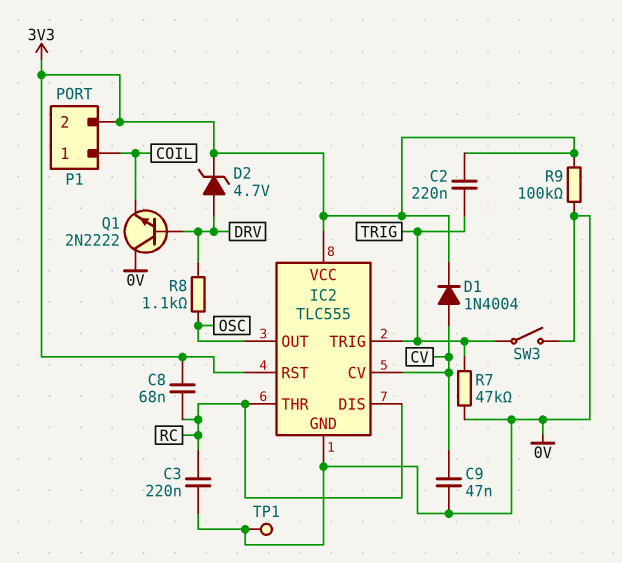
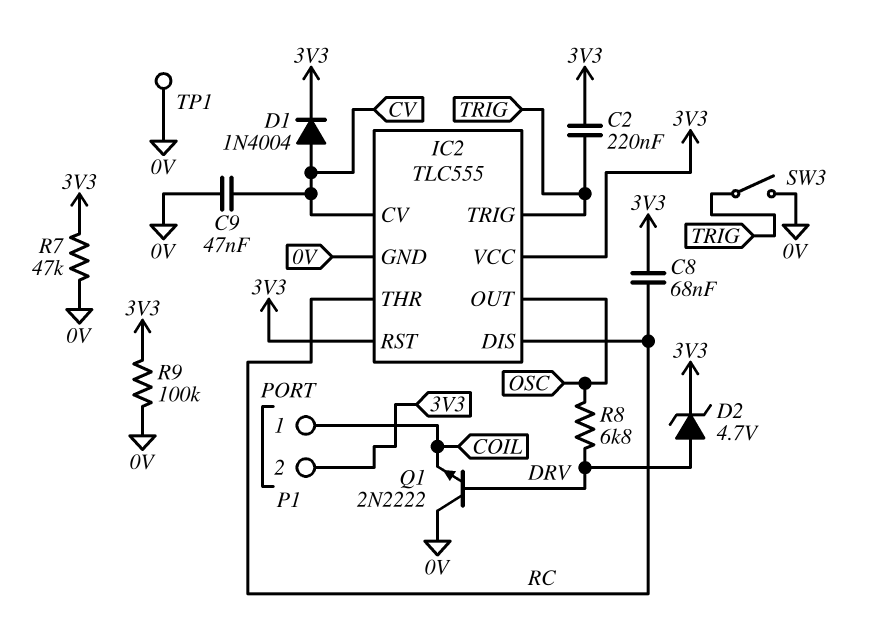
C3: 220nF (0V, RC) -> none
R7: 47k (0V, TRIG) -> 47k (0V, 3V3)
R8: 1.1k (DRV, OSC) -> 6.8k (DRV, OSC)

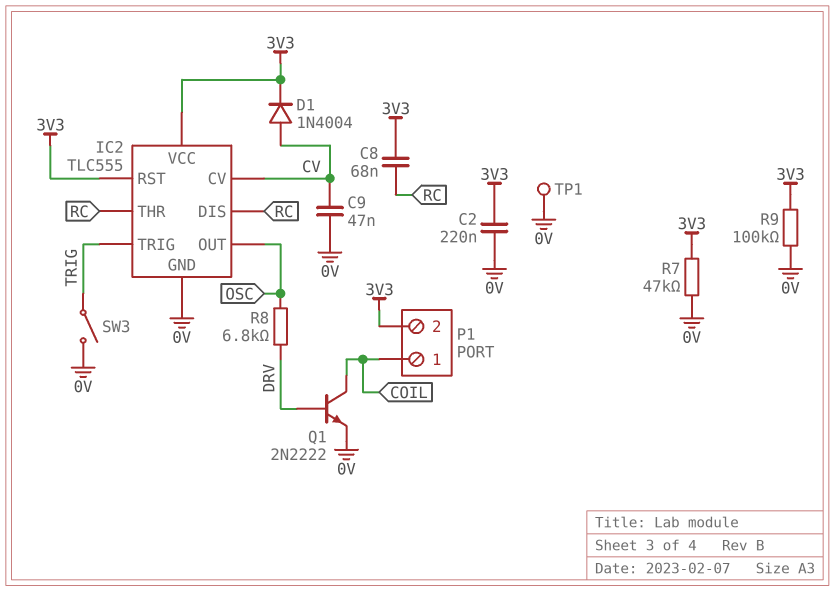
C2: 220nF (3V3, TRIG) -> 220nF (0V, 3V3)
D2: zener 4.7V (A DRV, K 3V3) -> none
Q1: NPN 2N2222 (B DRV, C 0V, E COIL) -> NPN 2N2222 (B DRV, C COIL, E 0V)

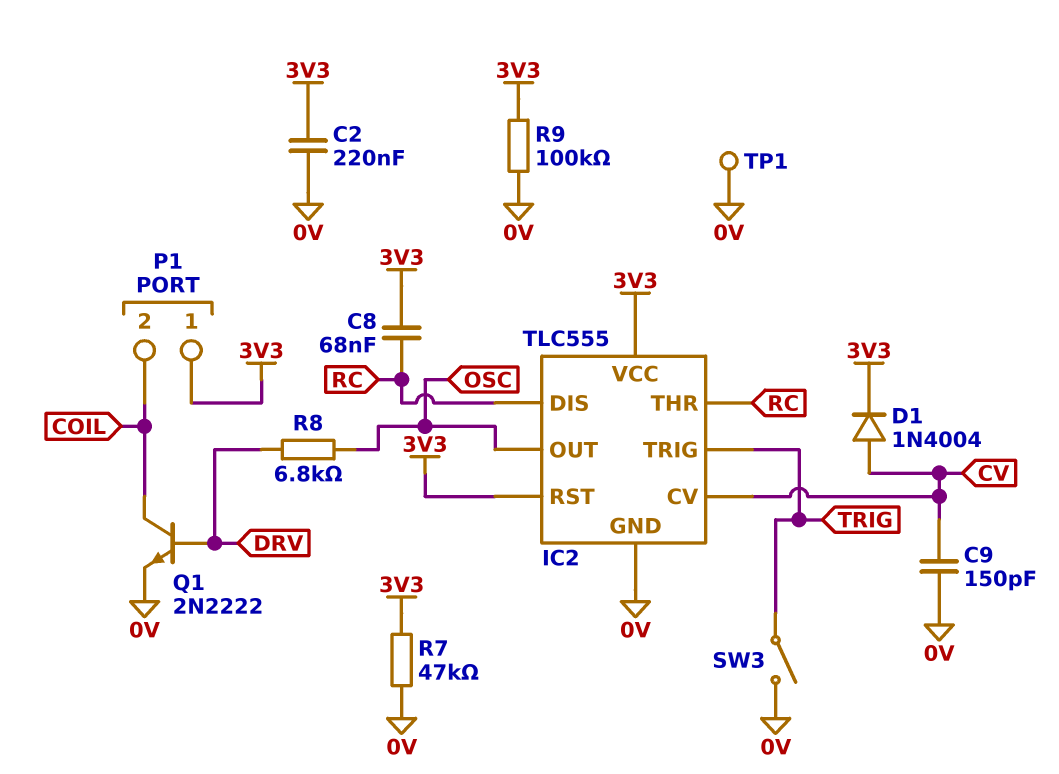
C9: 47nF (0V, CV) -> 150pF (0V, CV)
P1 pin 1: COIL -> 3V3
P1 pin 2: 3V3 -> COIL

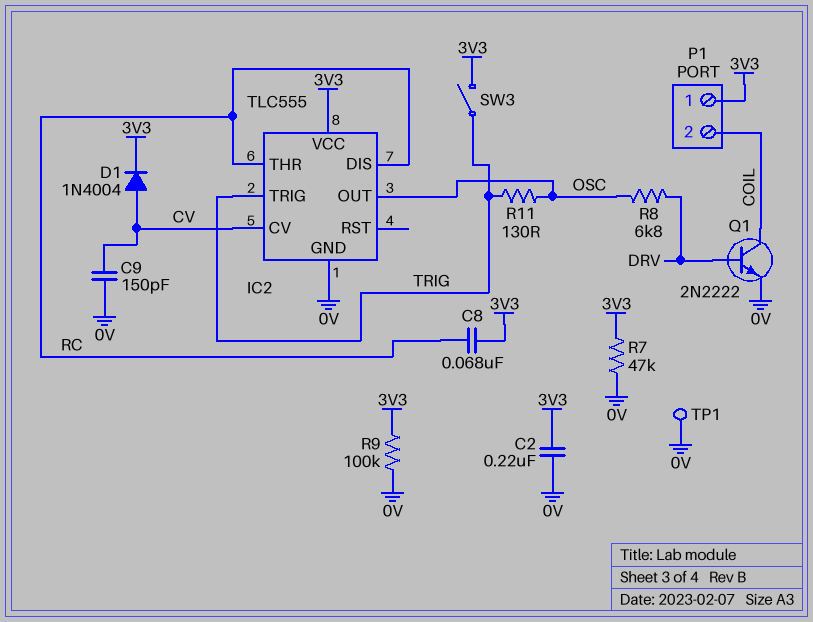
IC2 pin RST: 3V3 -> none
R11: none -> 130 (OSC, TRIG)
SW3: switch (0V, TRIG) -> switch (3V3, TRIG)

